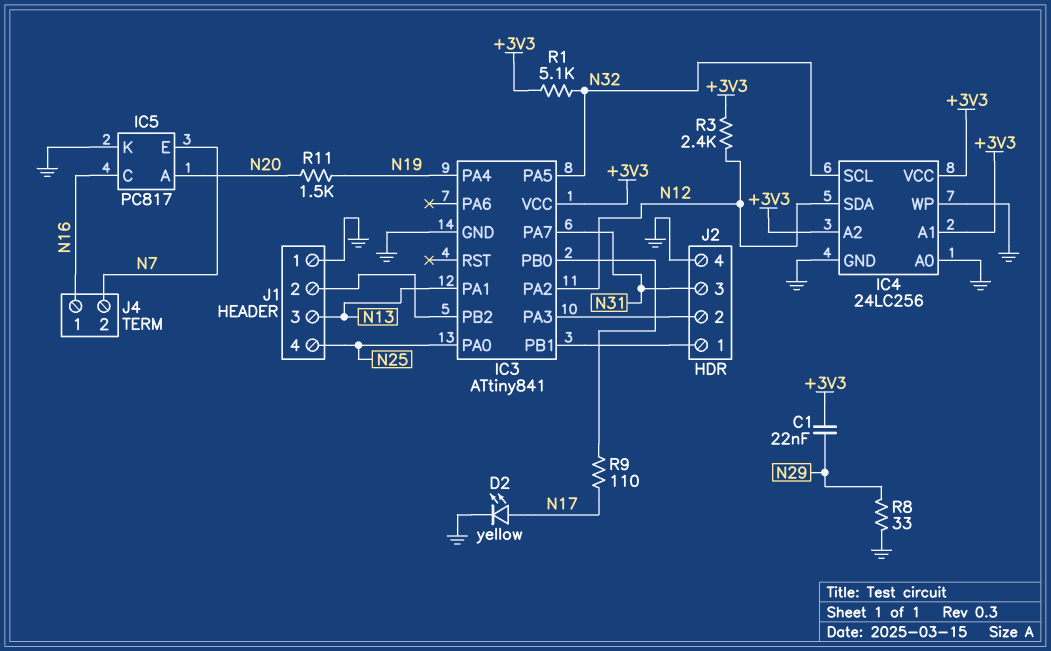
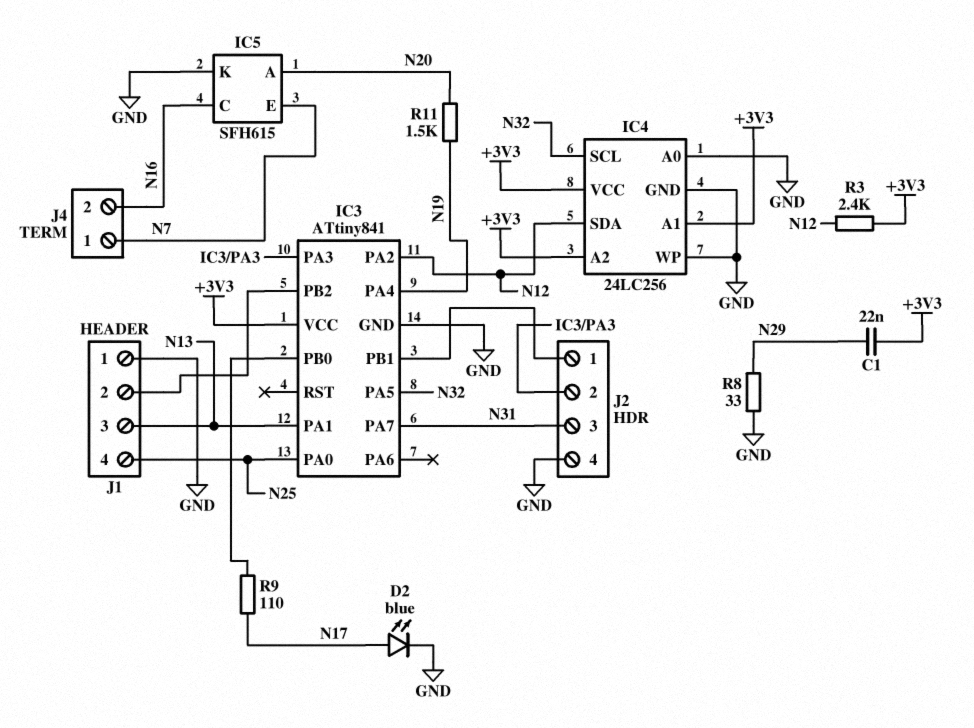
D2: LED yellow (A N17, K GND) -> LED blue (A N17, K GND)
IC5: PC817 -> SFH615
J4 pin 1: N16 -> N7
J4 pin 2: N7 -> N16
R1: 5.1k (+3V3, N32) -> none

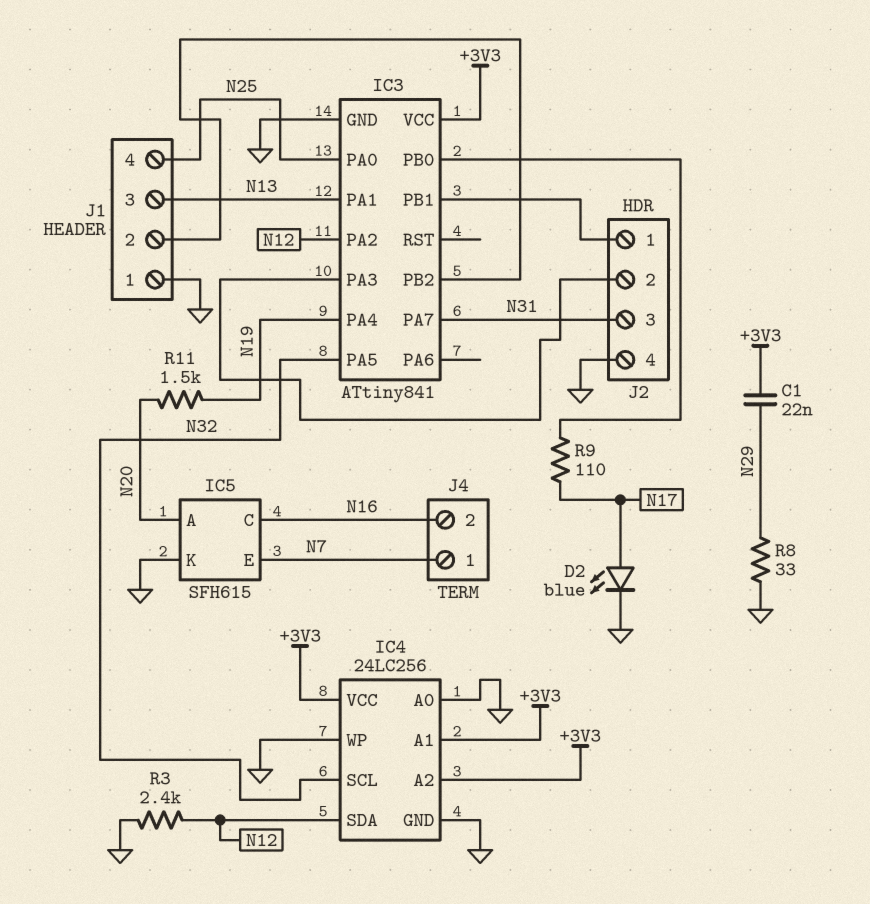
R3: 2.4k (+3V3, N12) -> 2.4k (GND, N12)

